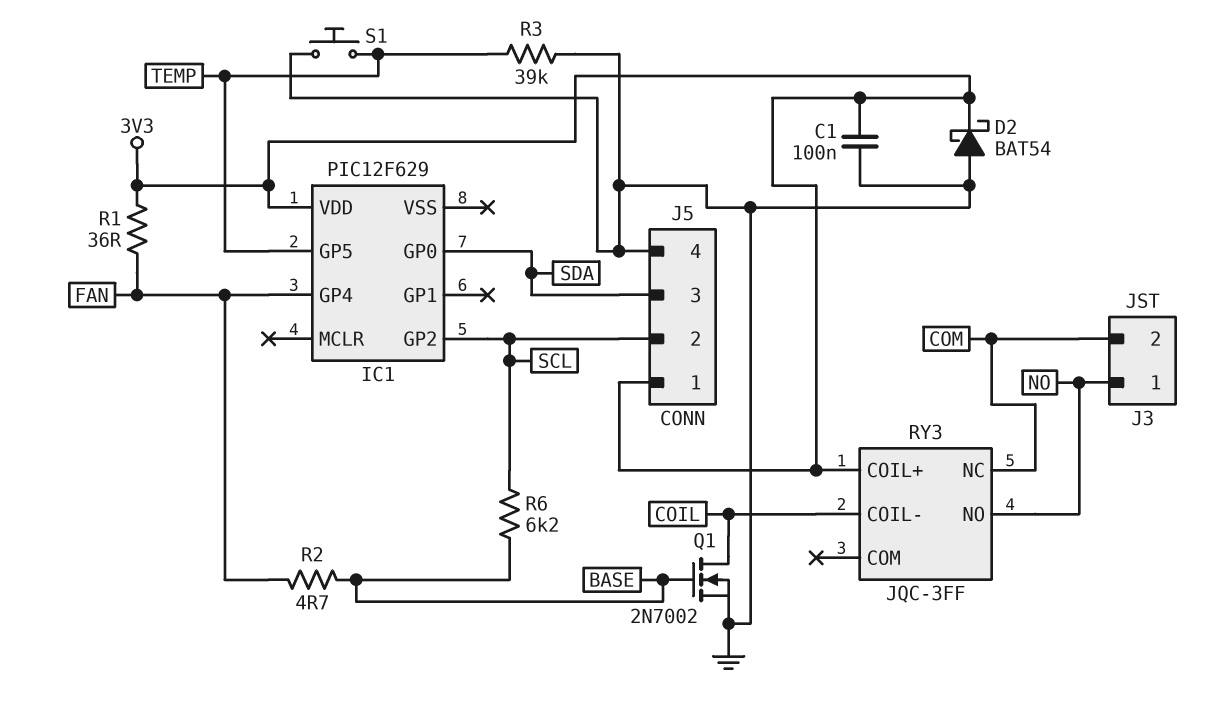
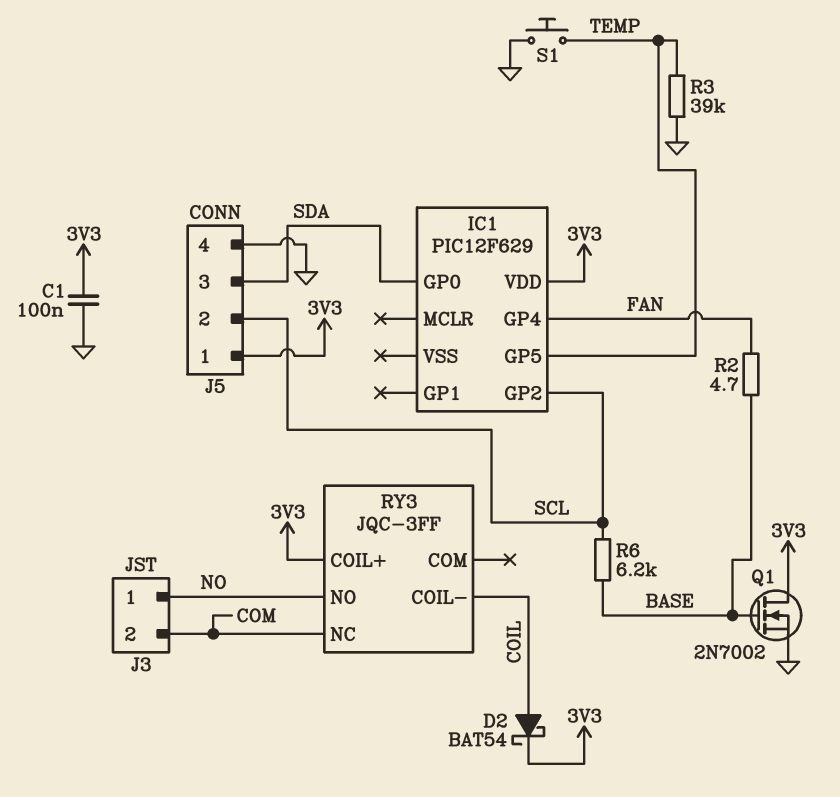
D2: schottky BAT54 (A GND, K 3V3) -> schottky BAT54 (A COIL, K 3V3)
Q1: NMOS 2N7002 (G BASE, D COIL, S GND) -> NMOS 2N7002 (G BASE, D 3V3, S GND)
R1: 36 (3V3, FAN) -> none

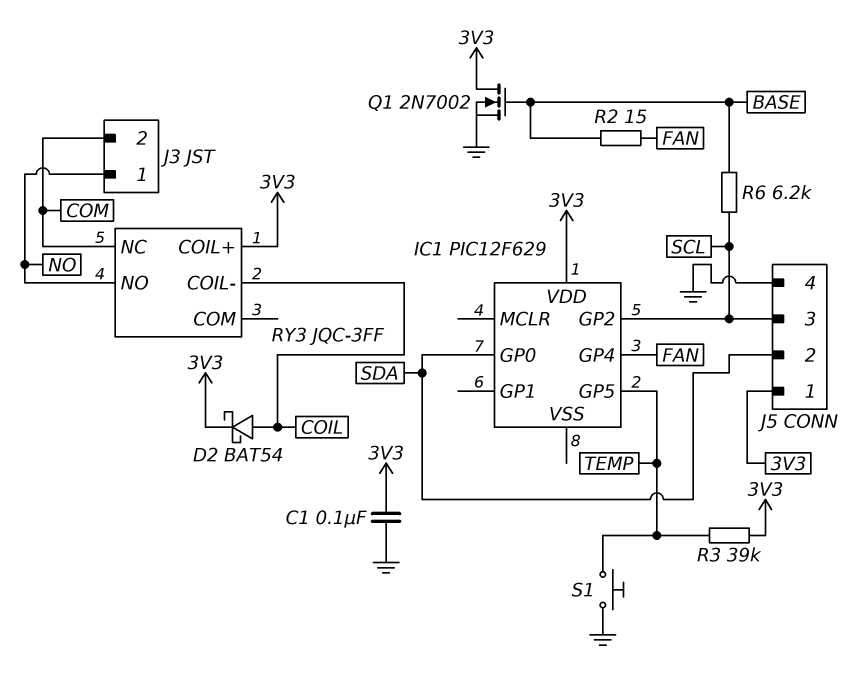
J5 pin 2: SCL -> SDA
J5 pin 3: SDA -> SCL
R2: 4.7 (BASE, FAN) -> 15 (BASE, FAN)
R3: 39k (GND, TEMP) -> 39k (3V3, TEMP)

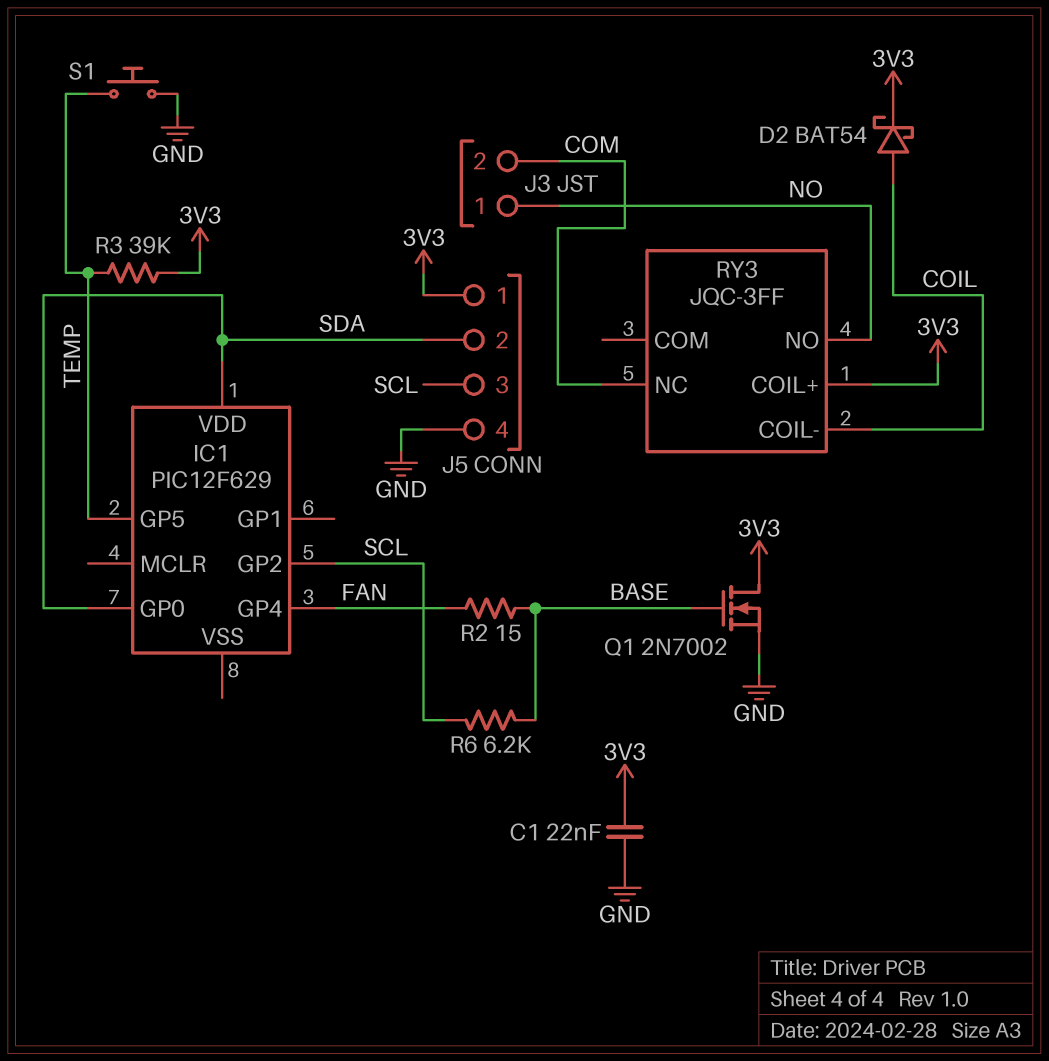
C1: 100nF (3V3, GND) -> 22nF (3V3, GND)
IC1 pin VDD: 3V3 -> SDA

